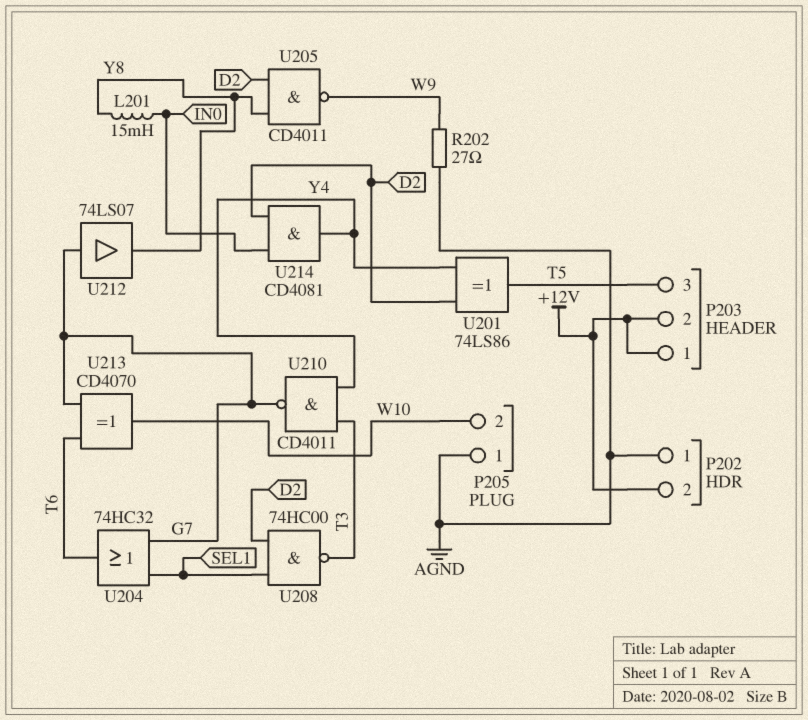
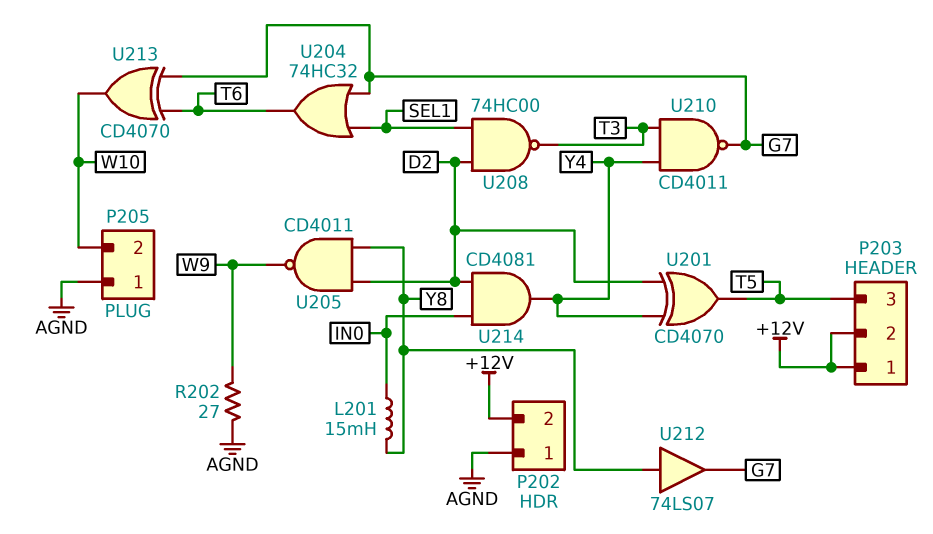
U201: XOR 74LS86 (in D2, in Y4, out T5) -> XOR CD4070 (in D2, in Y4, out T5)
U212: buffer 74LS07 (in G7, out Y8) -> buffer 74LS07 (in Y8, out G7)

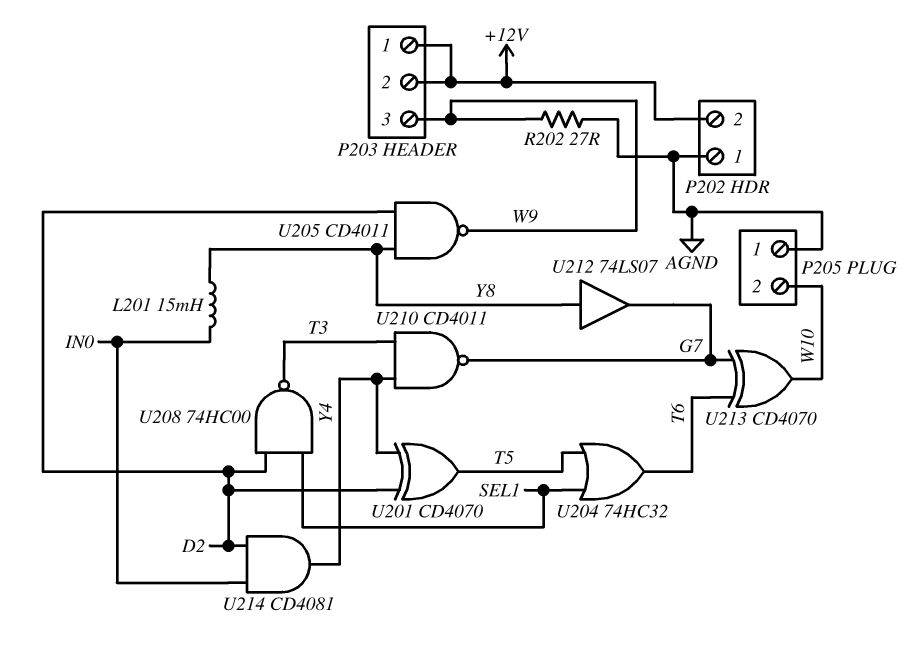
P203 pin 3: T5 -> W9
U204: OR 74HC32 (in G7, in SEL1, out T6) -> OR 74HC32 (in SEL1, in T5, out T6)

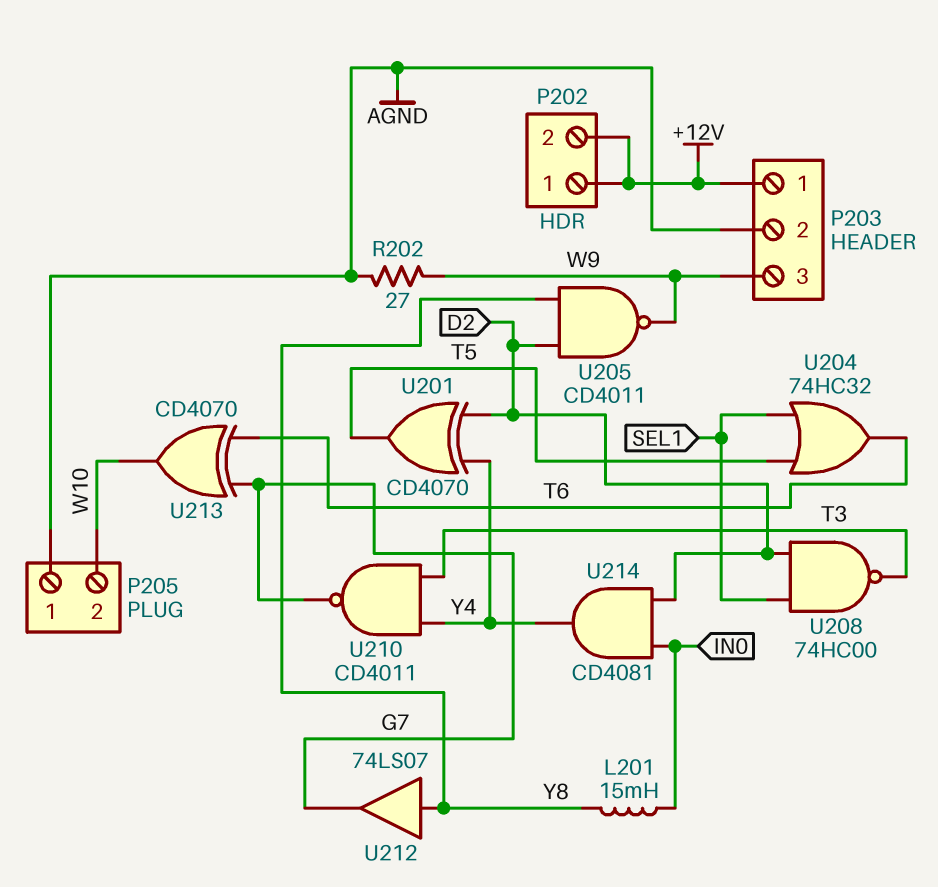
P202 pin 1: AGND -> +12V
P203 pin 2: +12V -> AGND

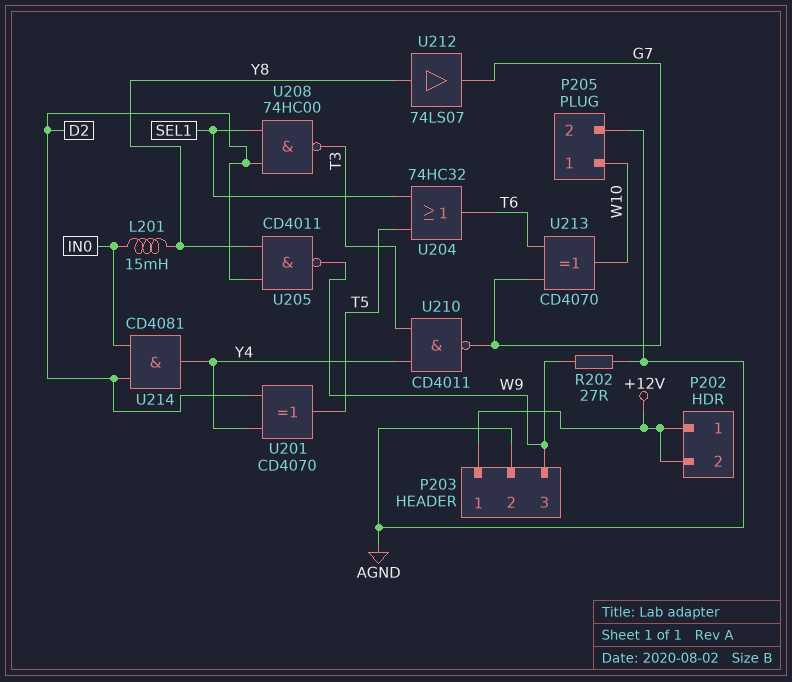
P205 pin 1: AGND -> W10
P205 pin 2: W10 -> AGND

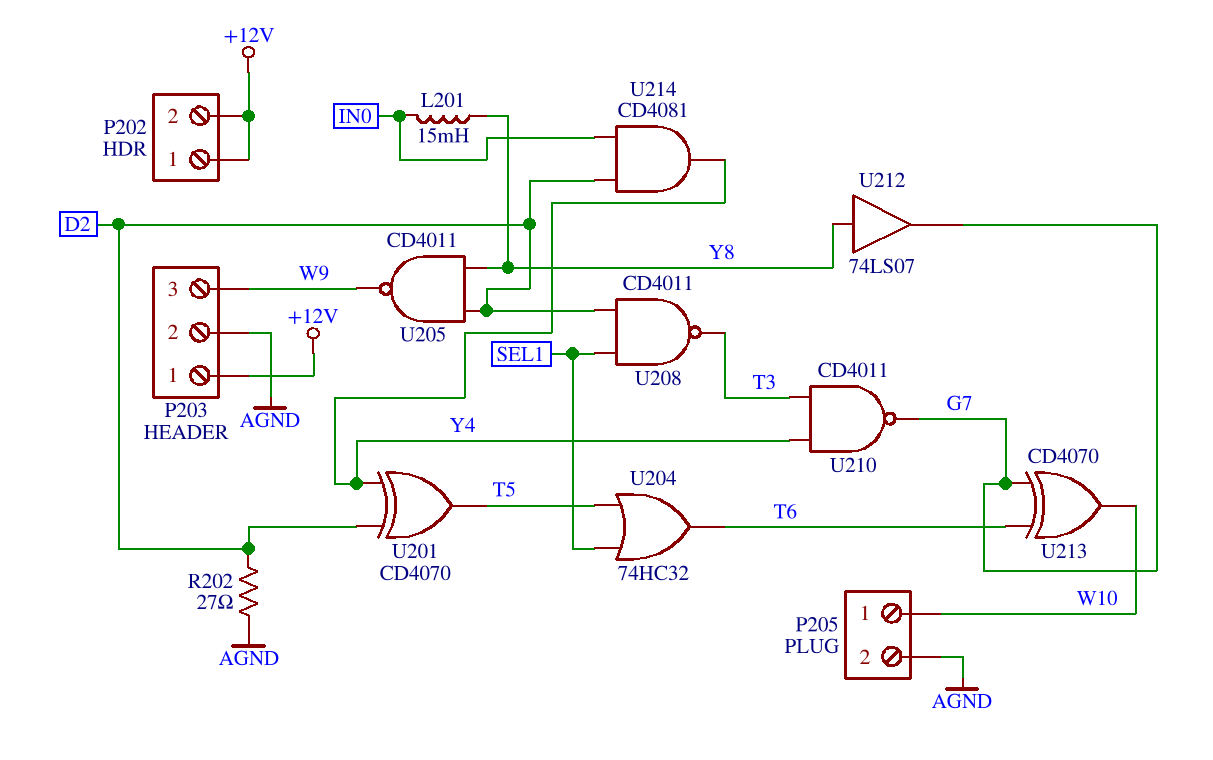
R202: 27 (AGND, W9) -> 27 (AGND, D2)
U208: NAND 74HC00 (in D2, in SEL1, out T3) -> NAND CD4011 (in D2, in SEL1, out T3)

